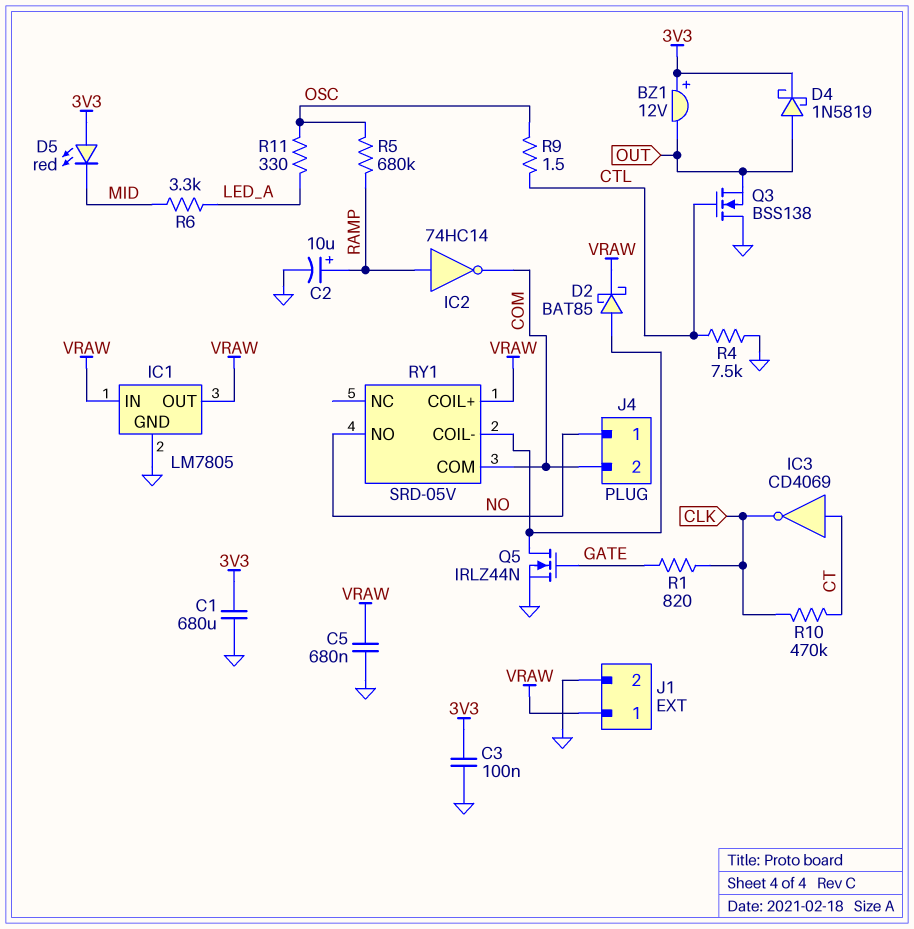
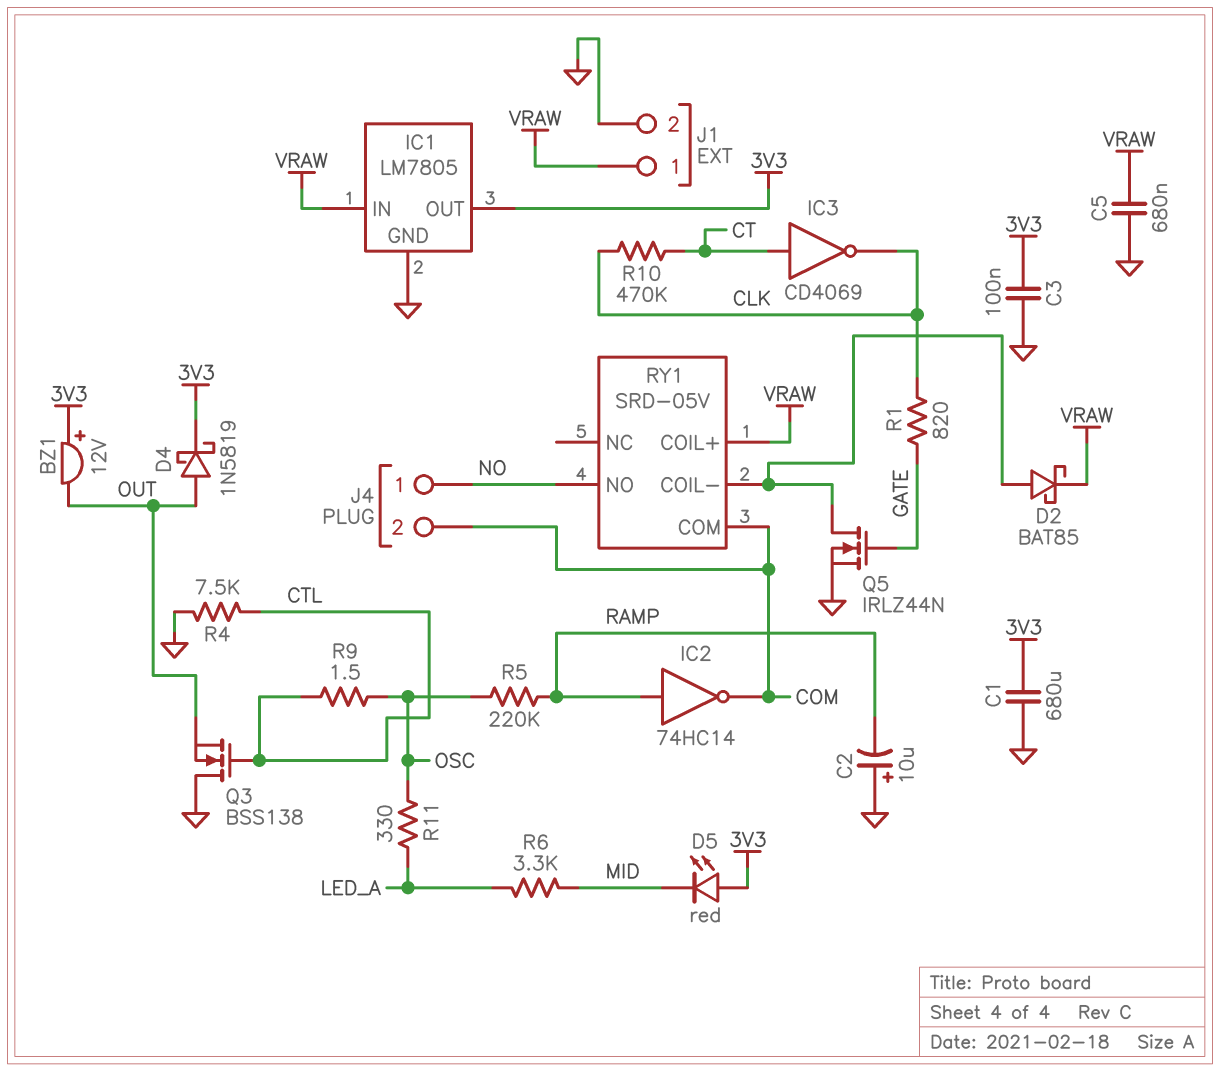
C2: 10uF (plus RAMP, minus GND) -> 10uF (plus GND, minus RAMP)
IC1 pin OUT: VRAW -> 3V3
R5: 680k (OSC, RAMP) -> 220k (OSC, RAMP)

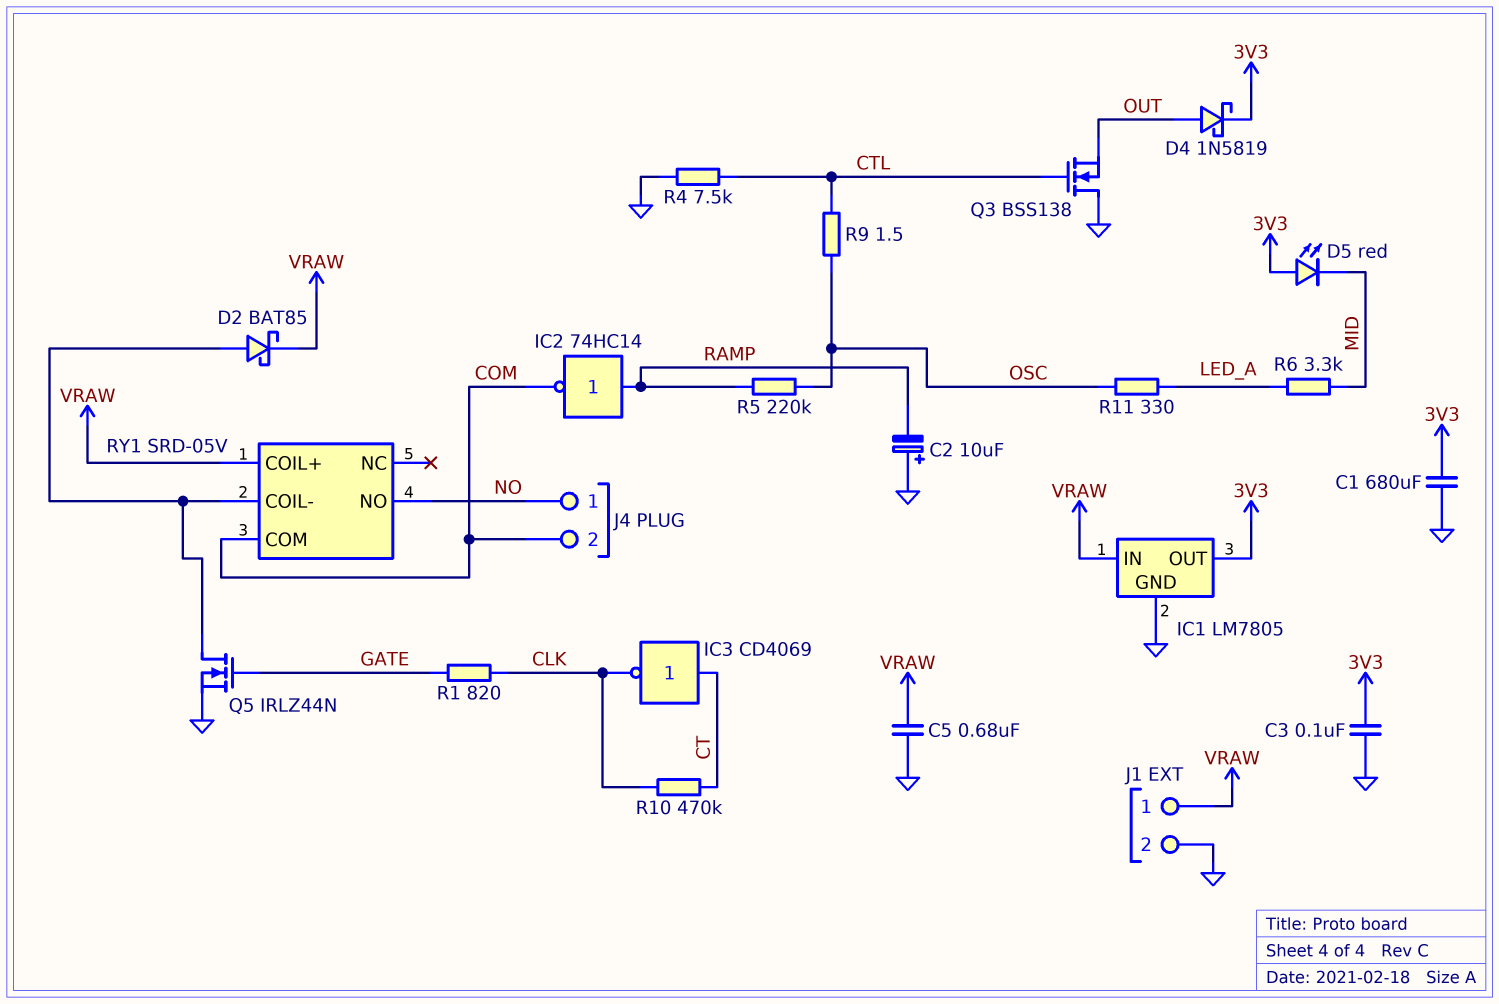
BZ1: buzzer 12V (plus 3V3, minus OUT) -> none

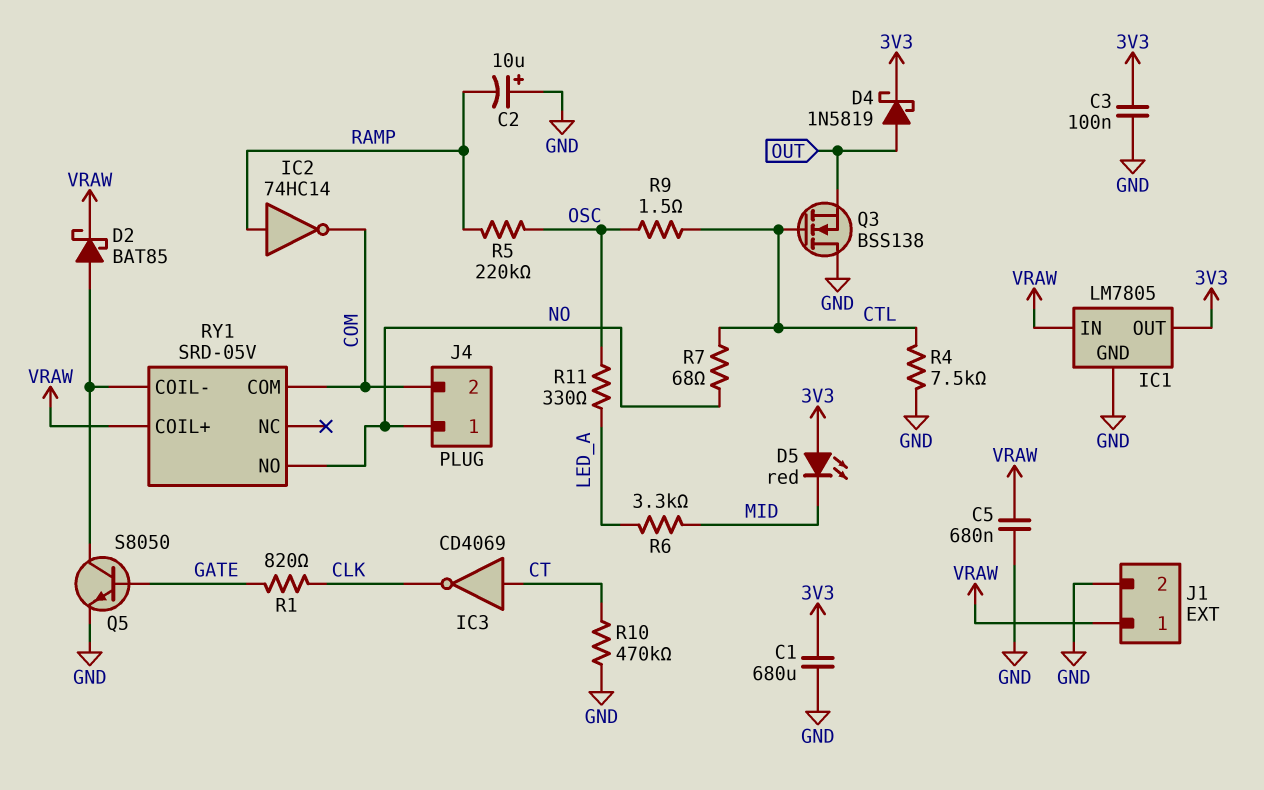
Q5: NMOS IRLZ44N (G GATE, D RY1/COIL-, S GND) -> NPN S8050 (B GATE, C RY1/COIL-, E GND)
R7: none -> 68 (CTL, NO)
R10: 470k (CLK, CT) -> 470k (CT, GND)

